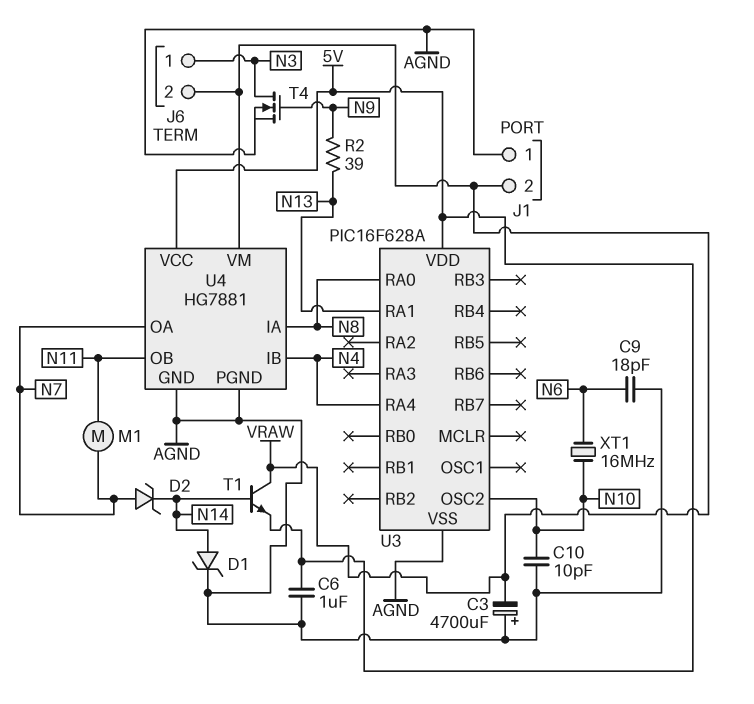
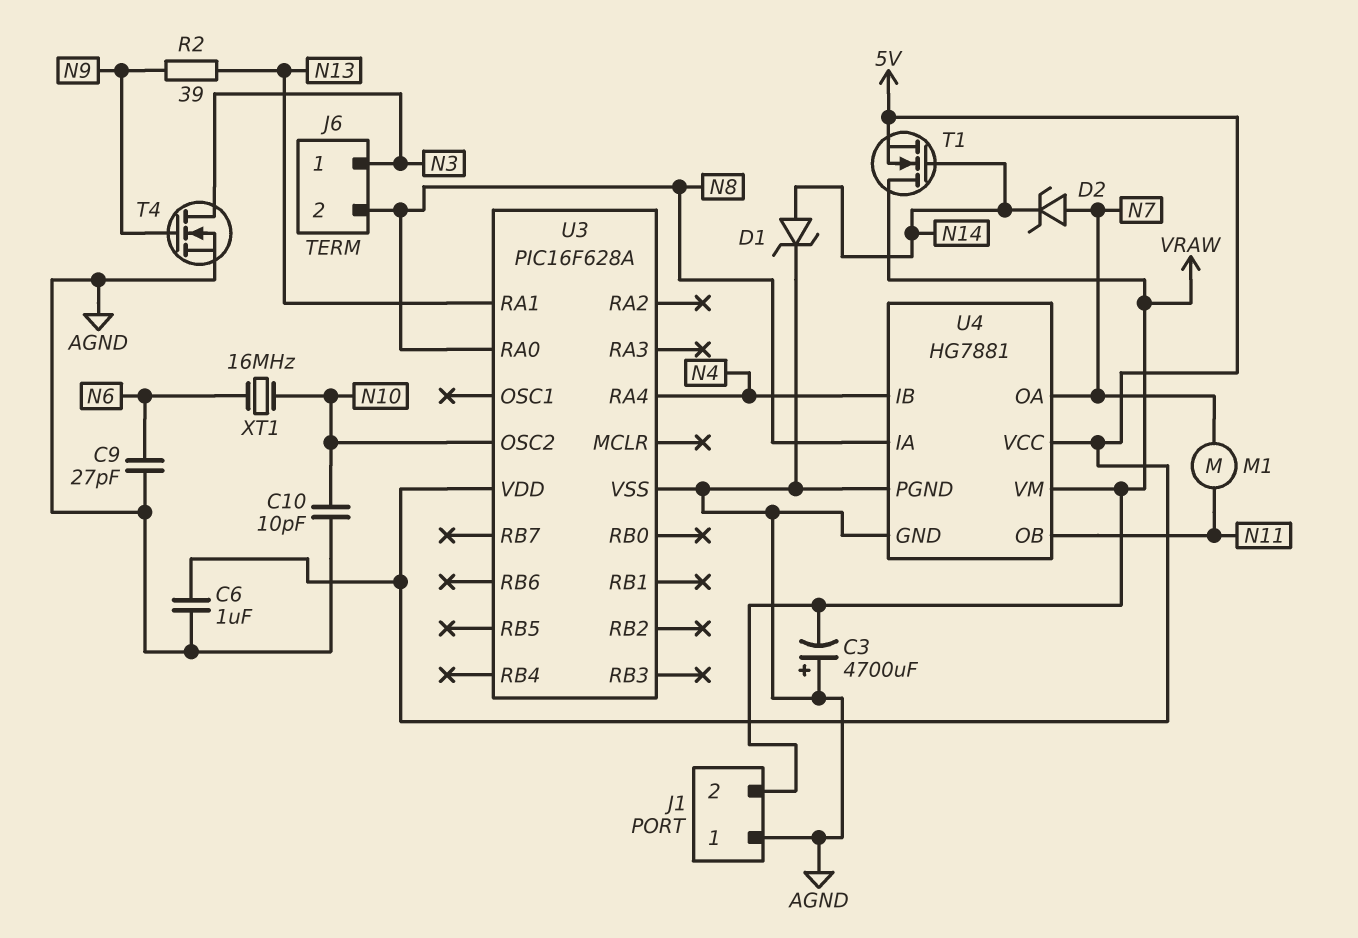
C9: 18pF (AGND, N6) -> 27pF (AGND, N6)
J6 pin 2: VRAW -> N8
T1: NPN (B N14, C VRAW, E 5V) -> NMOS (G N14, D VRAW, S 5V)

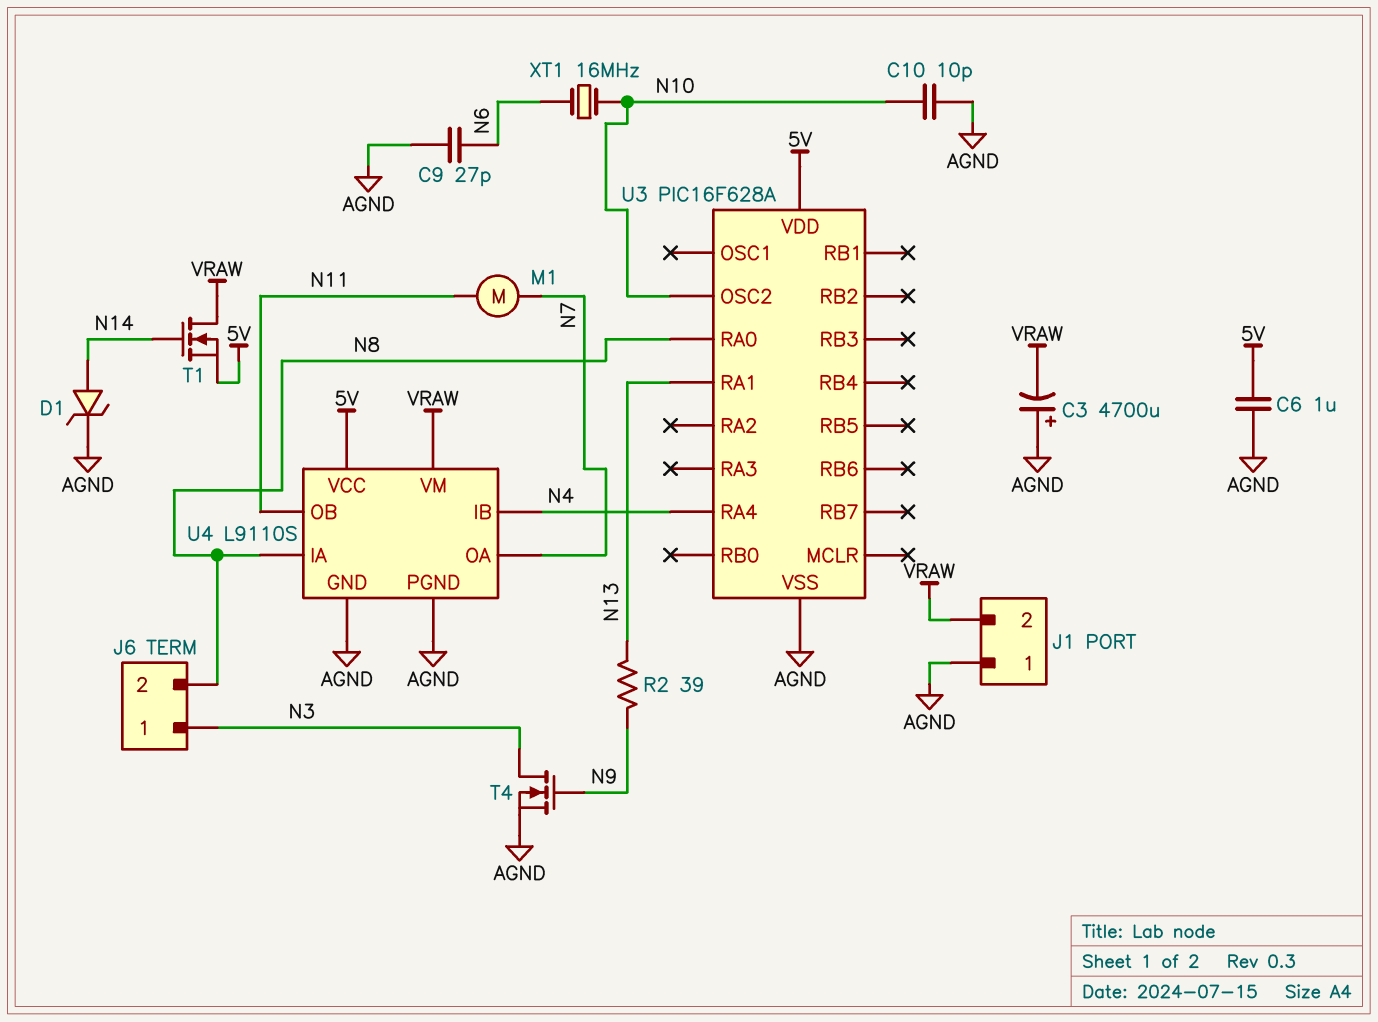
D2: zener (A N7, K N14) -> none
U4: HG7881 -> L9110S

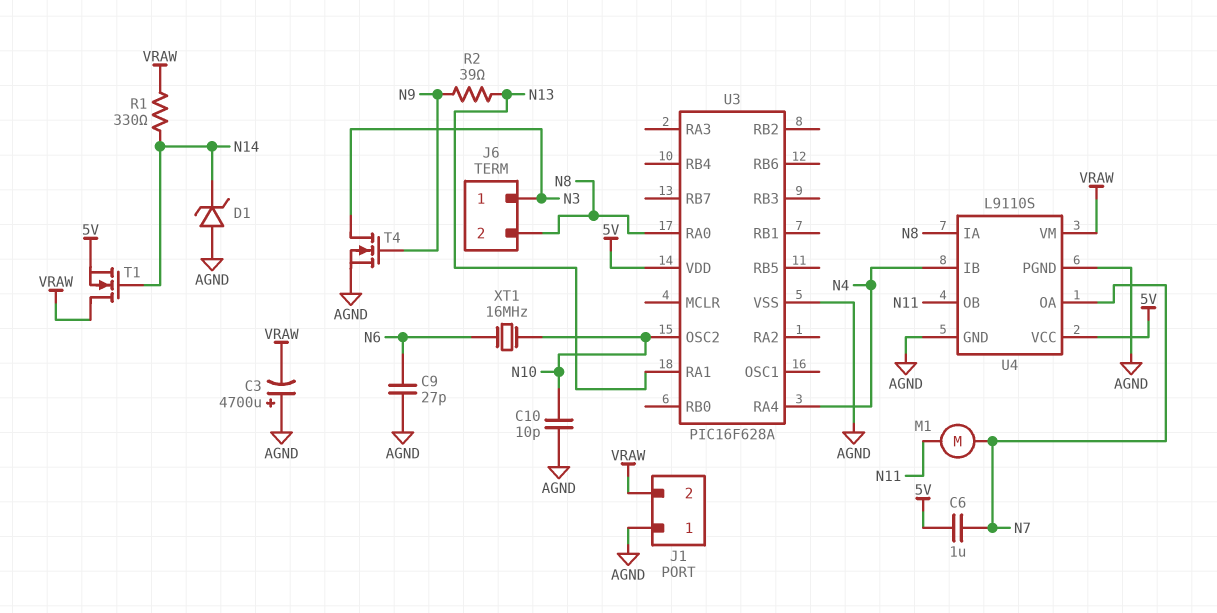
C6: 1uF (5V, AGND) -> 1uF (5V, N7)
D1: zener (A N14, K AGND) -> zener (A AGND, K N14)
R1: none -> 330 (N14, VRAW)

